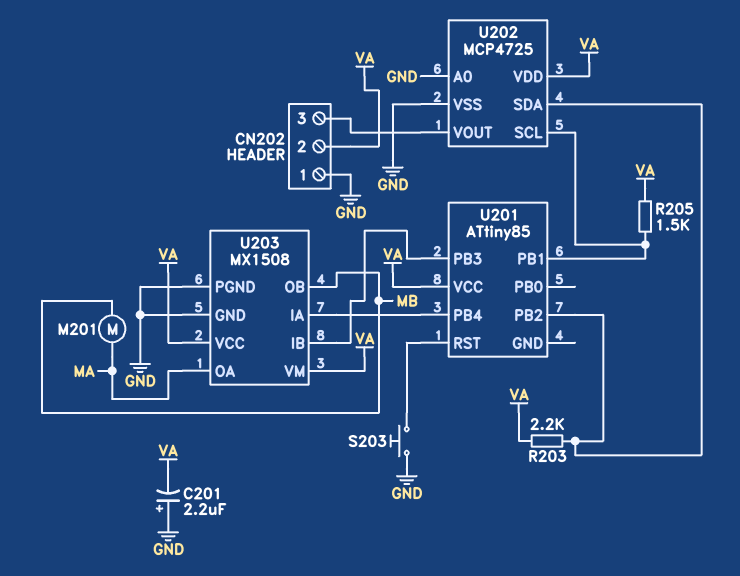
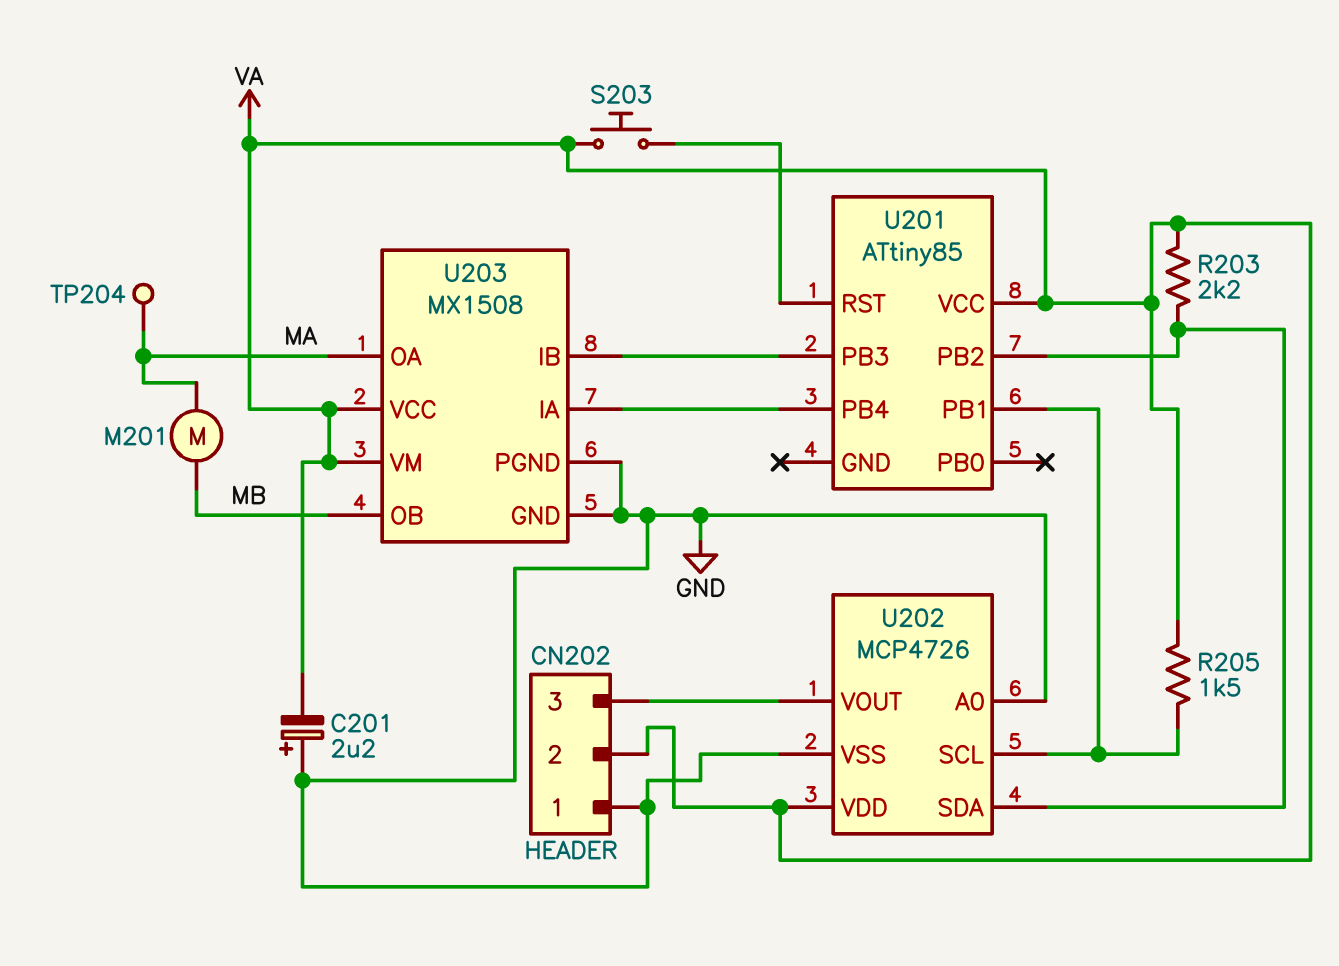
S203: button (GND, U201/RST) -> button (U201/RST, VA)
TP204: none -> test point (MA)
U202: MCP4725 -> MCP4726

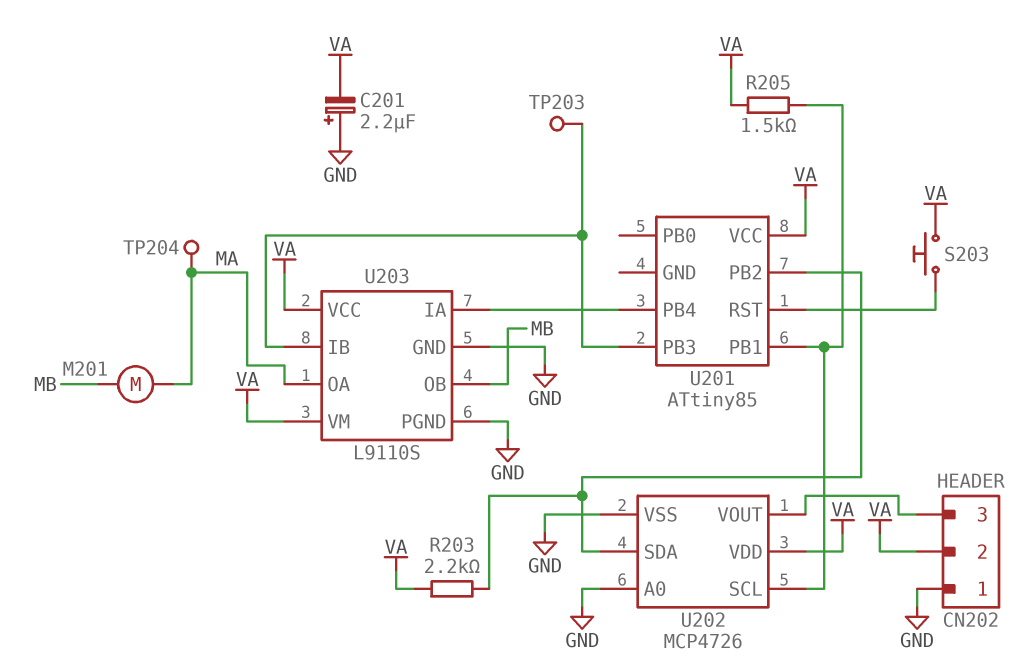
TP203: none -> test point (U201/PB3)
U203: MX1508 -> L9110S

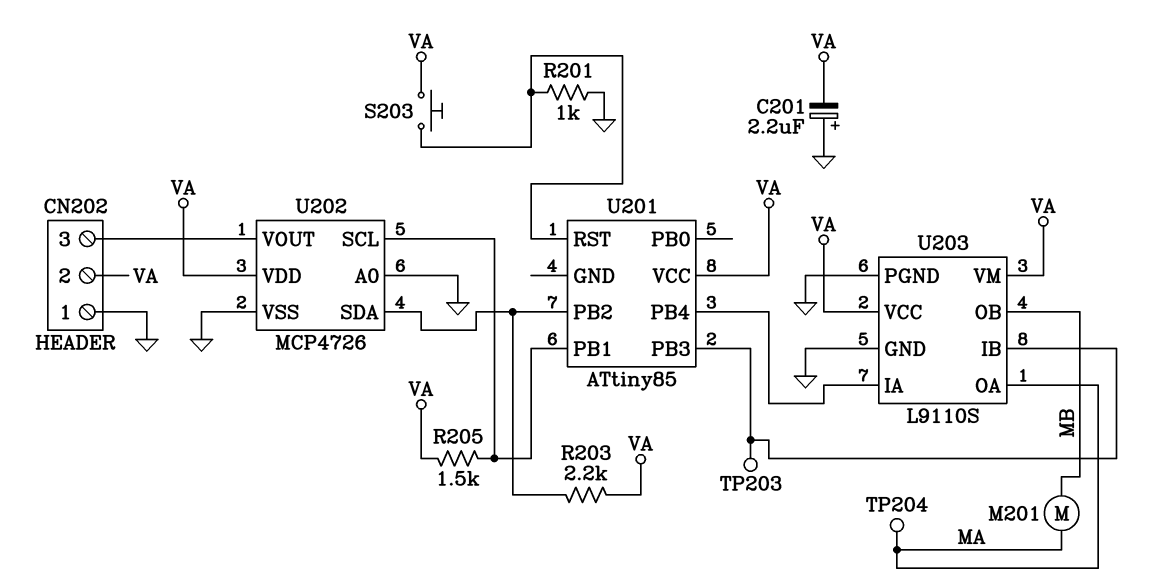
R201: none -> 1k (GND, U201/RST)

